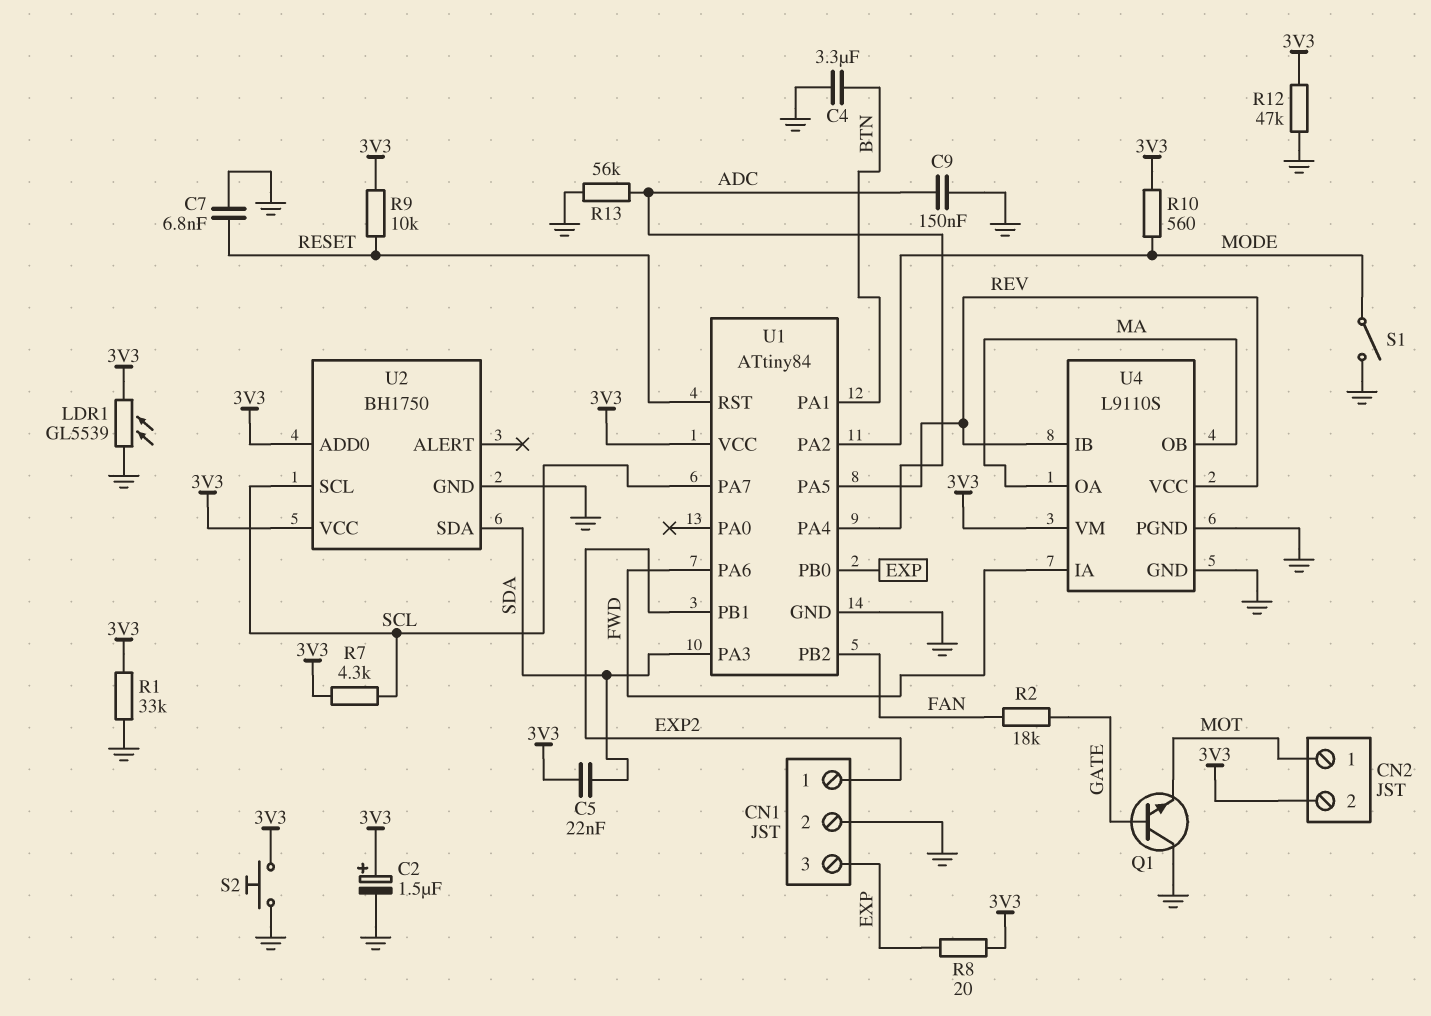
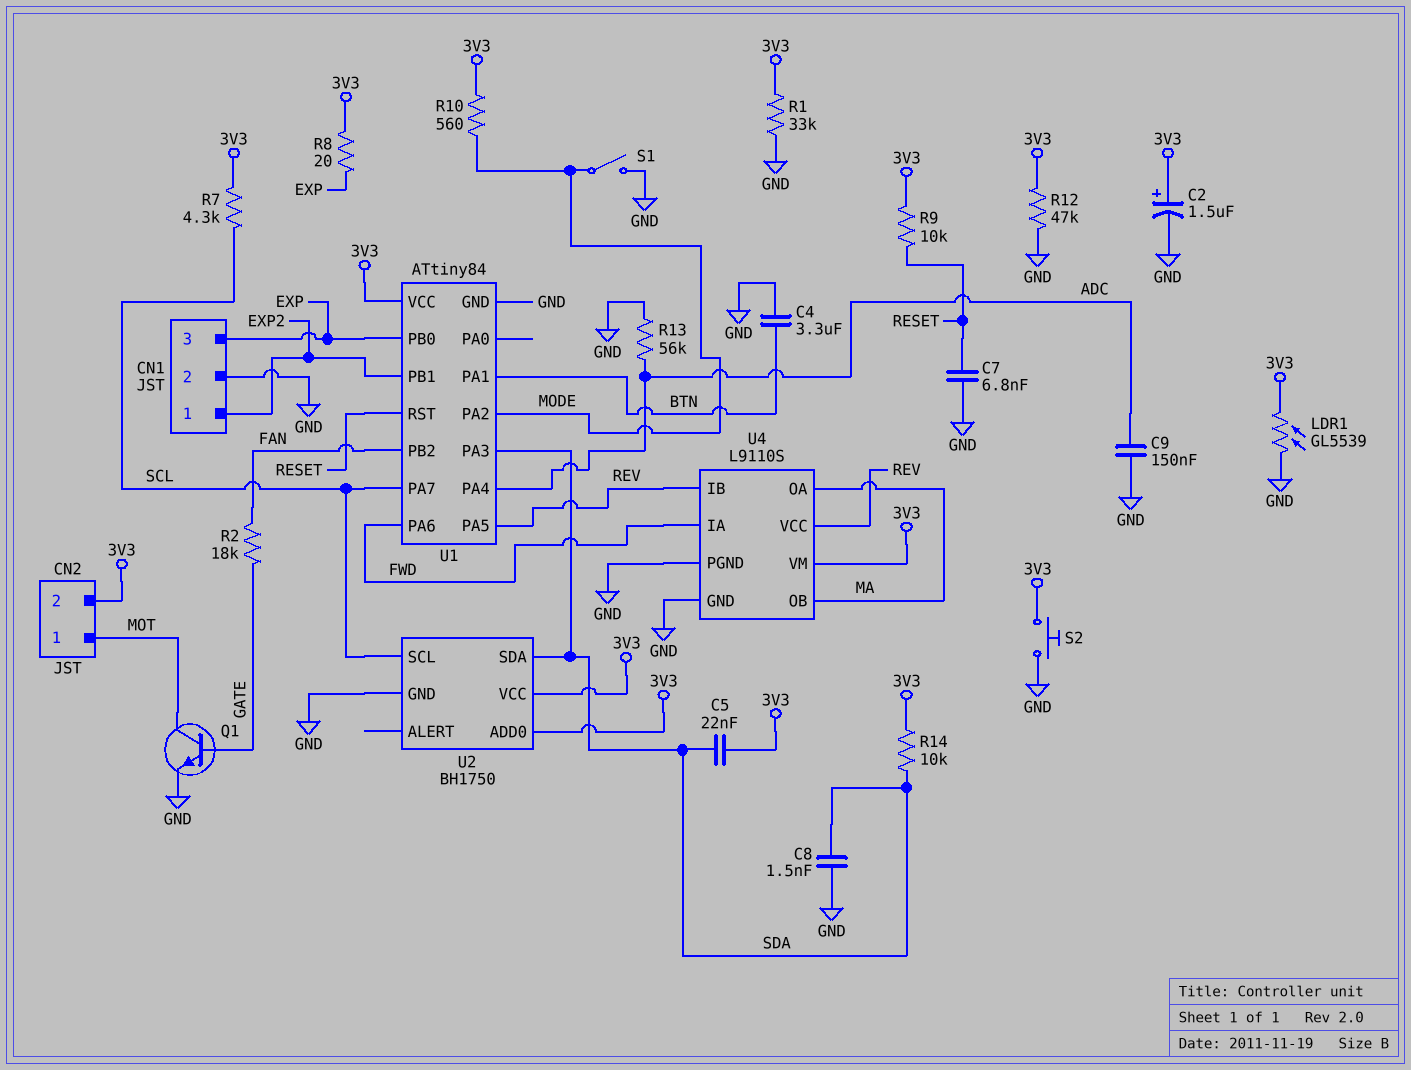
C8: none -> 1.5nF (GND, SDA)
Q1: NPN (B GATE, C GND, E MOT) -> NPN (B GATE, C MOT, E GND)
R14: none -> 10k (3V3, SDA)

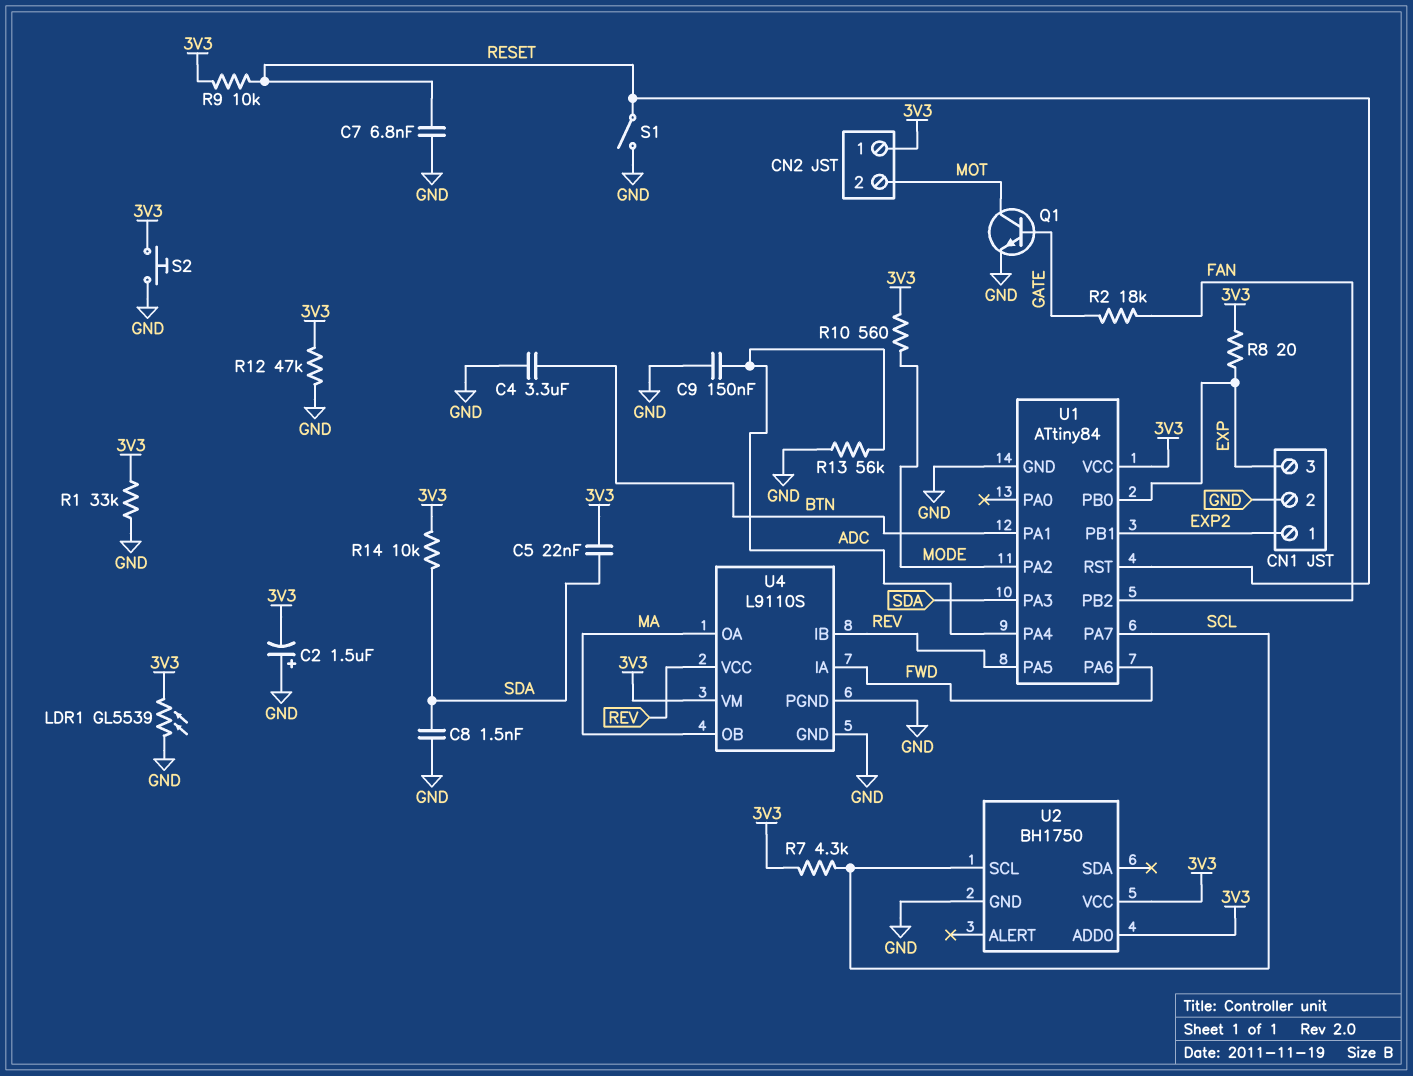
C2: 1.5uF (plus 3V3, minus GND) -> 1.5uF (plus GND, minus 3V3)
CN2 pin 1: MOT -> 3V3
CN2 pin 2: 3V3 -> MOT
S1: switch (GND, MODE) -> switch (GND, RESET)
U2 pin SDA: SDA -> none

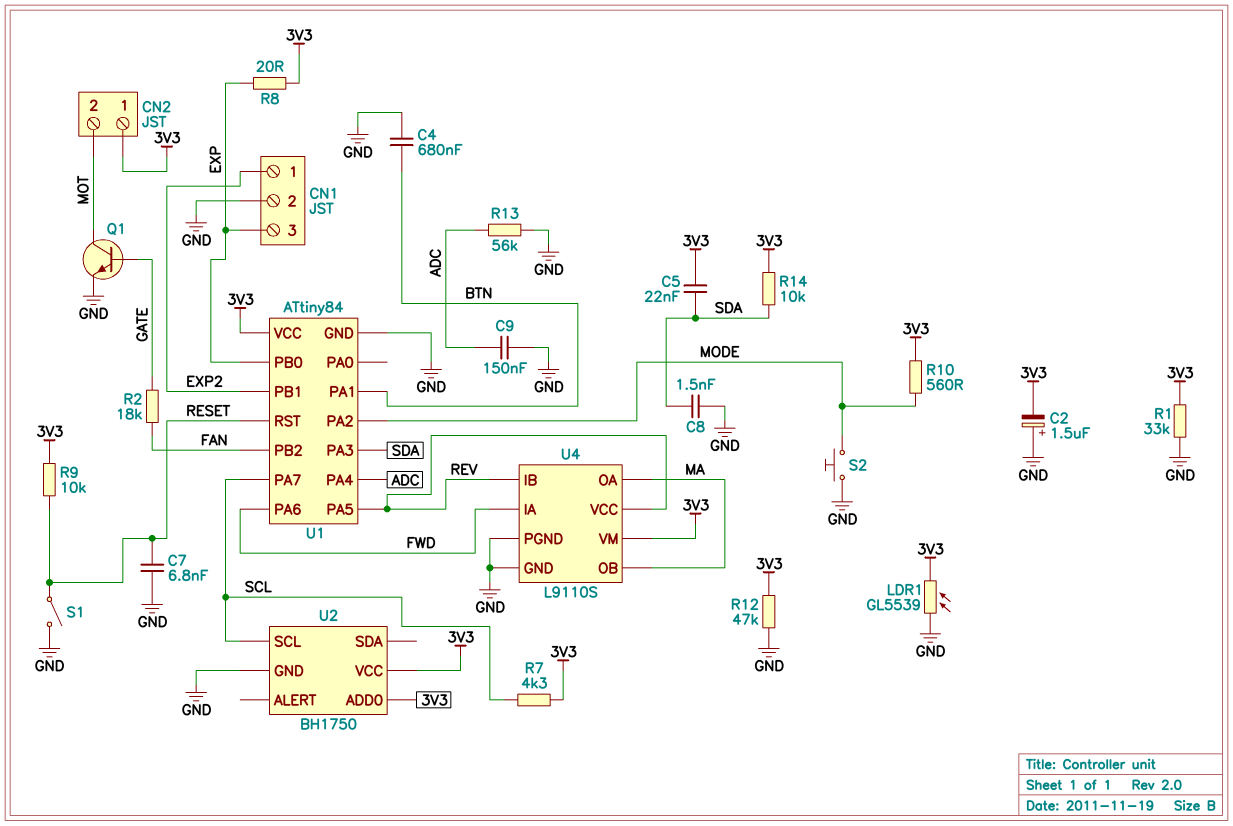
C4: 3.3uF (BTN, GND) -> 680nF (BTN, GND)
S2: button (3V3, GND) -> button (GND, MODE)

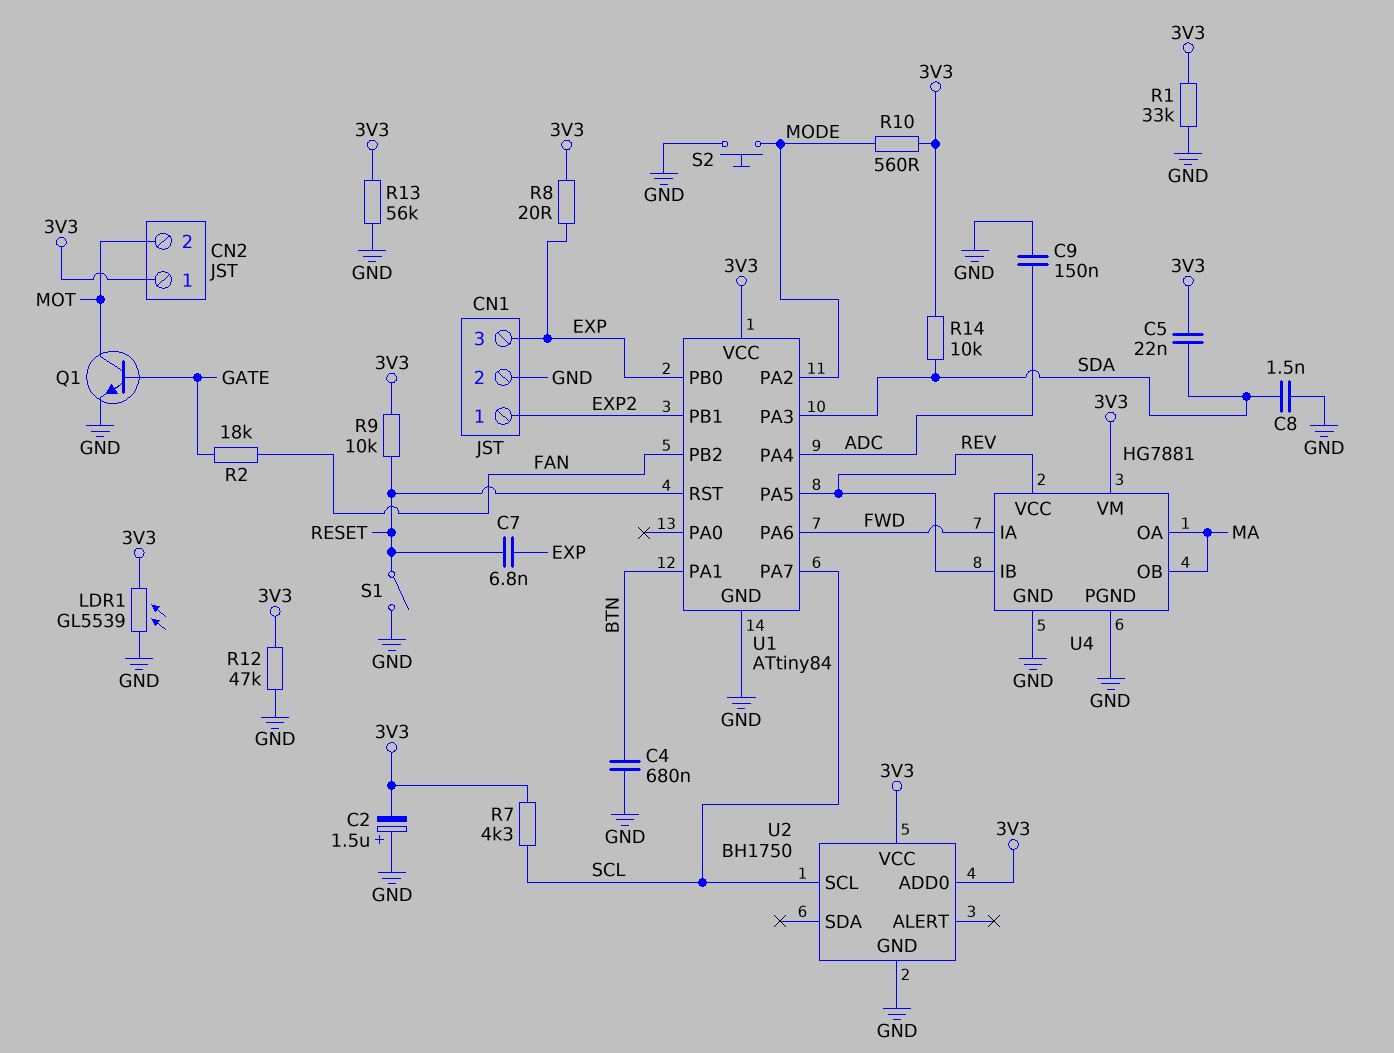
C7: 6.8nF (GND, RESET) -> 6.8nF (EXP, RESET)
R13: 56k (ADC, GND) -> 56k (3V3, GND)
U4: L9110S -> HG7881

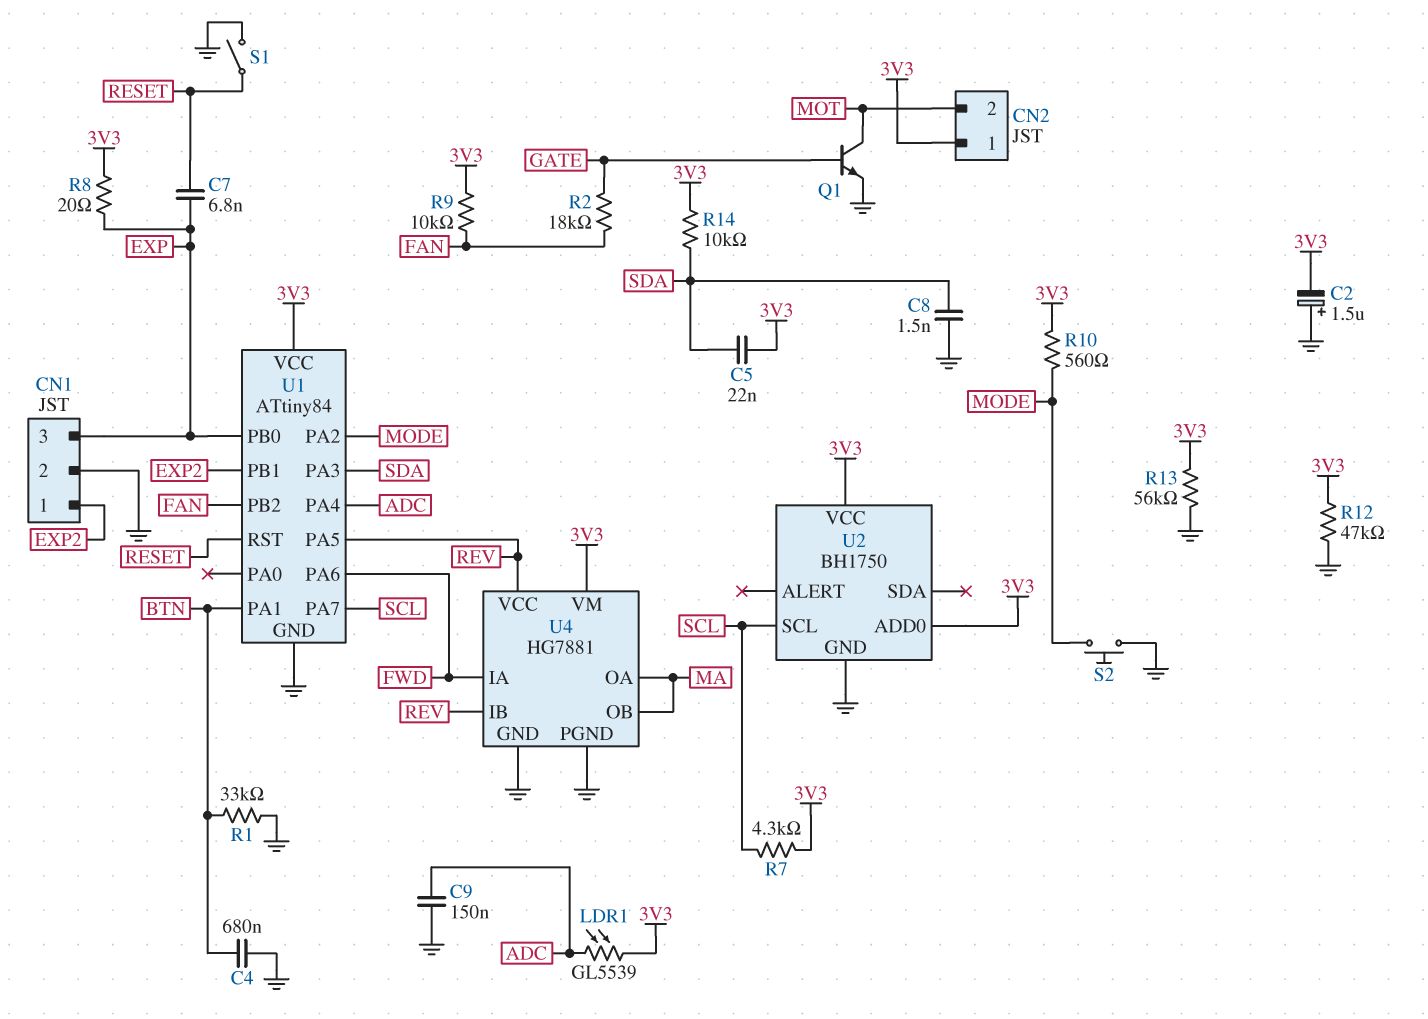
LDR1: GL5539 (3V3, GND) -> GL5539 (3V3, ADC)
R1: 33k (3V3, GND) -> 33k (BTN, GND)
R9: 10k (3V3, RESET) -> 10k (3V3, FAN)

